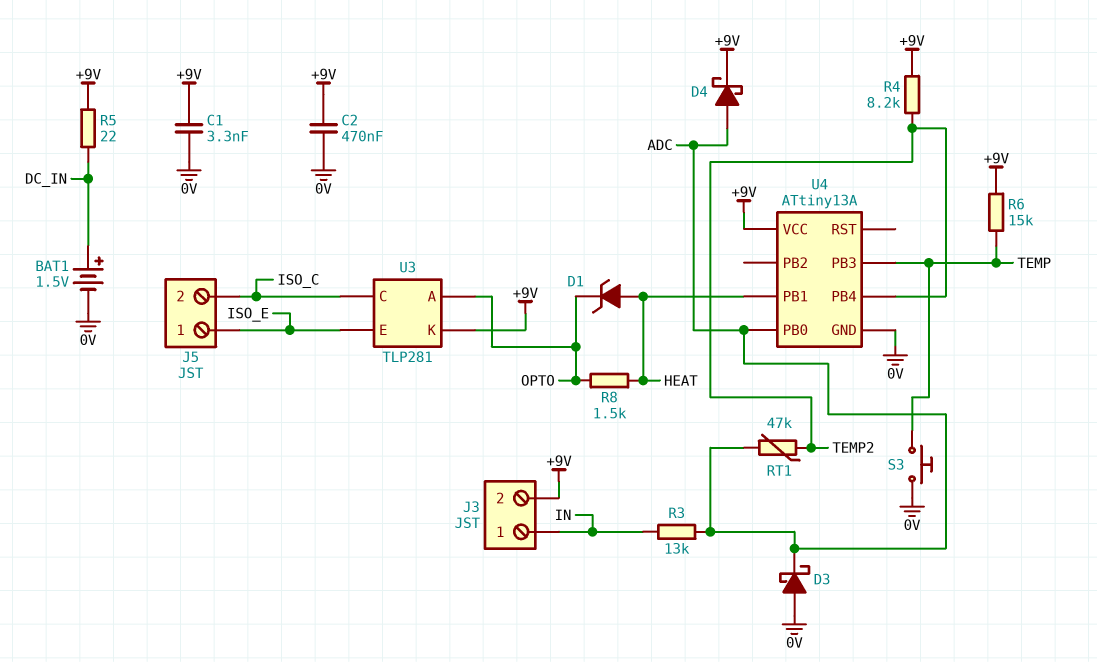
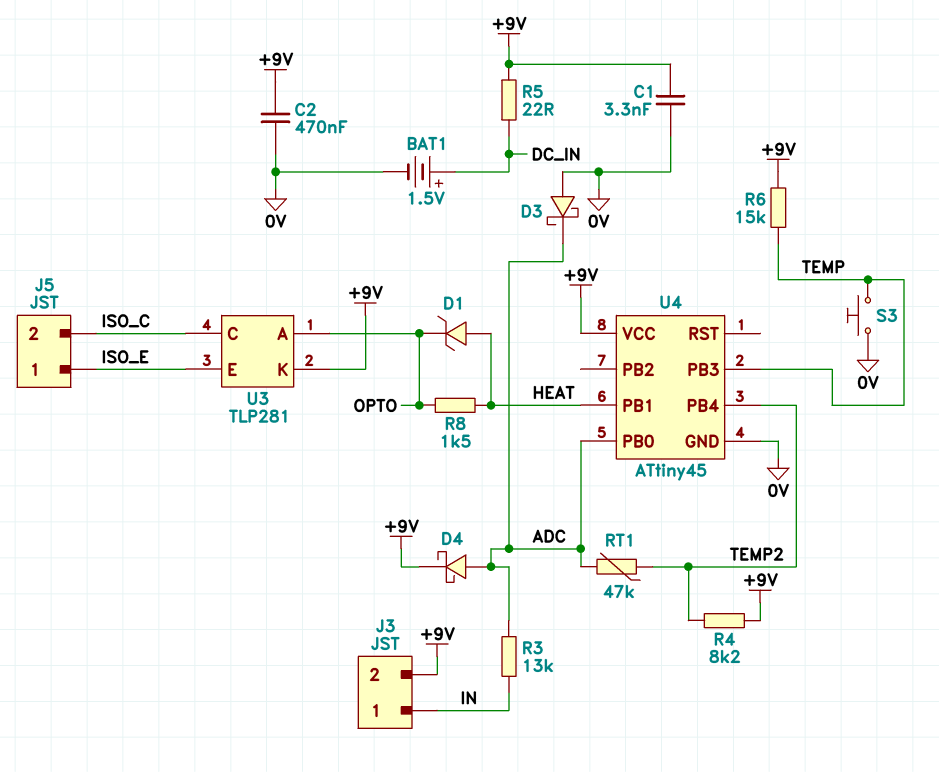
U4: ATtiny13A -> ATtiny45

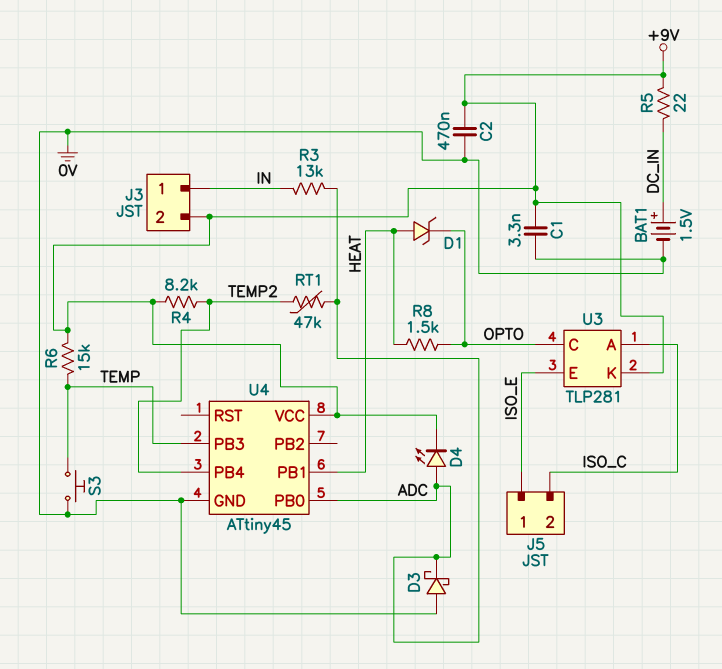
D4: schottky (A ADC, K +9V) -> LED (A ADC, K +9V)
U3 pin A: OPTO -> ISO_C
U3 pin C: ISO_C -> OPTO

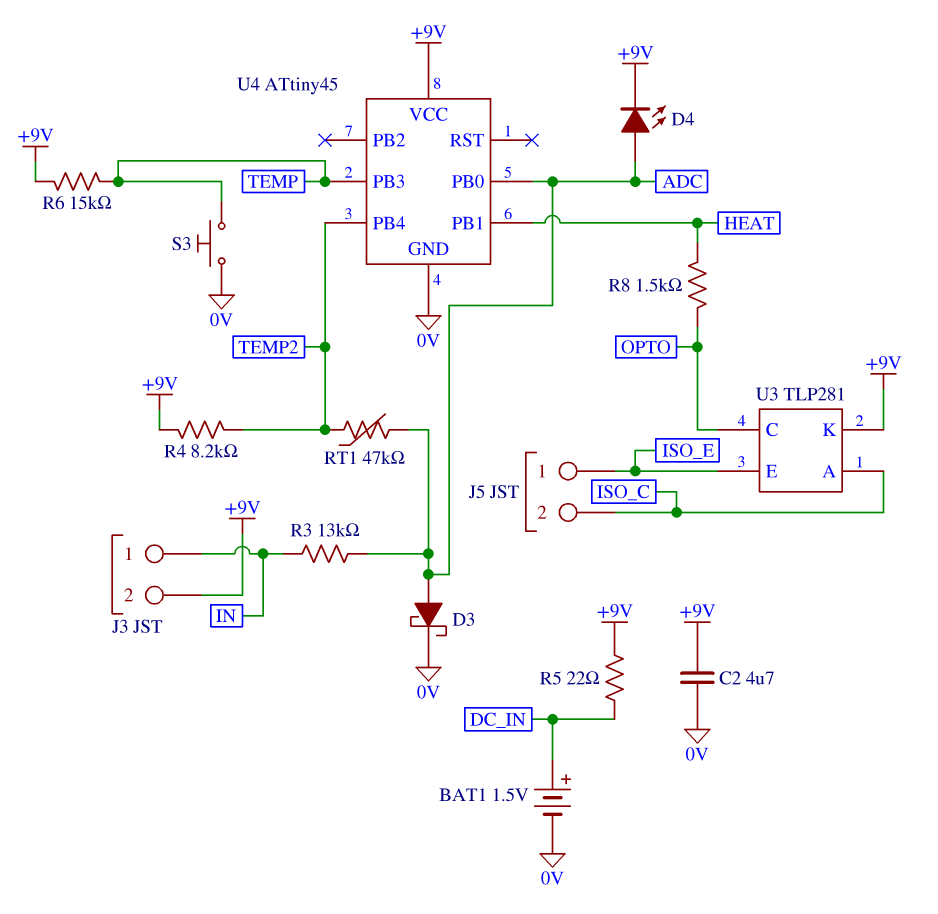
C1: 3.3nF (+9V, 0V) -> none
C2: 470nF (+9V, 0V) -> 4.7uF (+9V, 0V)
D1: zener (A HEAT, K OPTO) -> none
D3: schottky (A 0V, K ADC) -> schottky (A ADC, K 0V)

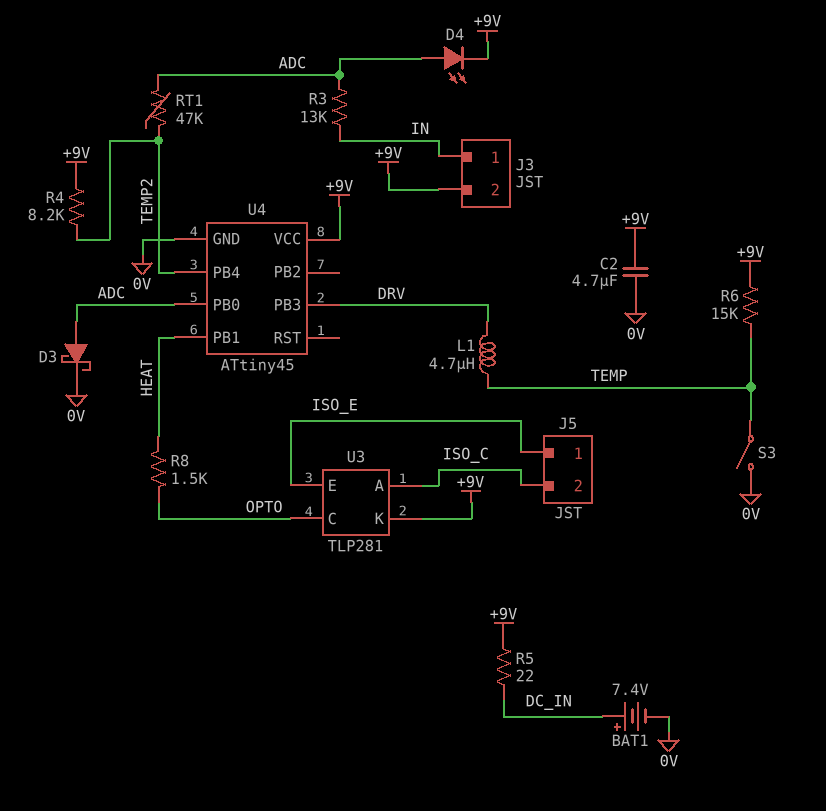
BAT1: 1.5V (plus DC_IN, minus 0V) -> 7.4V (plus DC_IN, minus 0V)
L1: none -> 4.7uH (DRV, TEMP)
S3: button (0V, TEMP) -> switch (0V, TEMP)
U4 pin PB3: TEMP -> DRV

